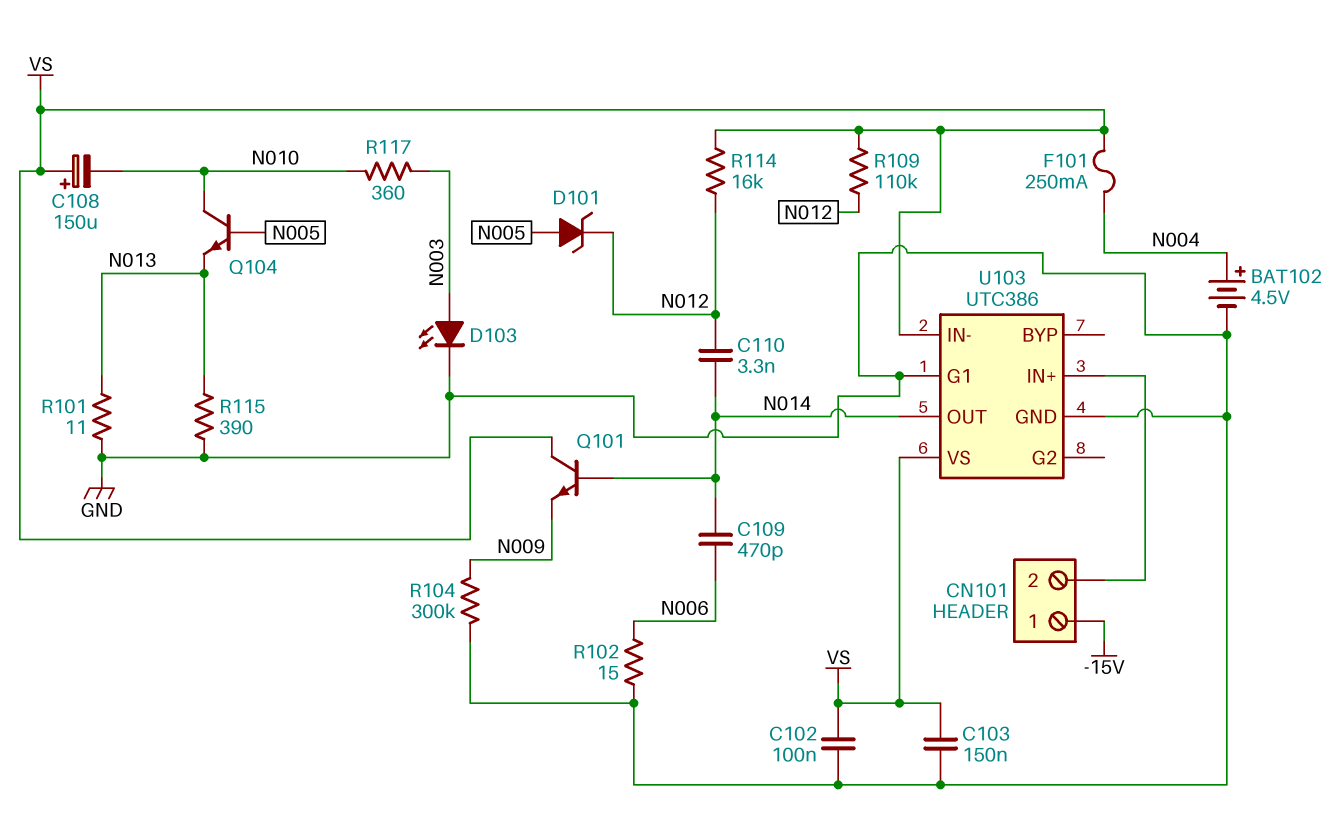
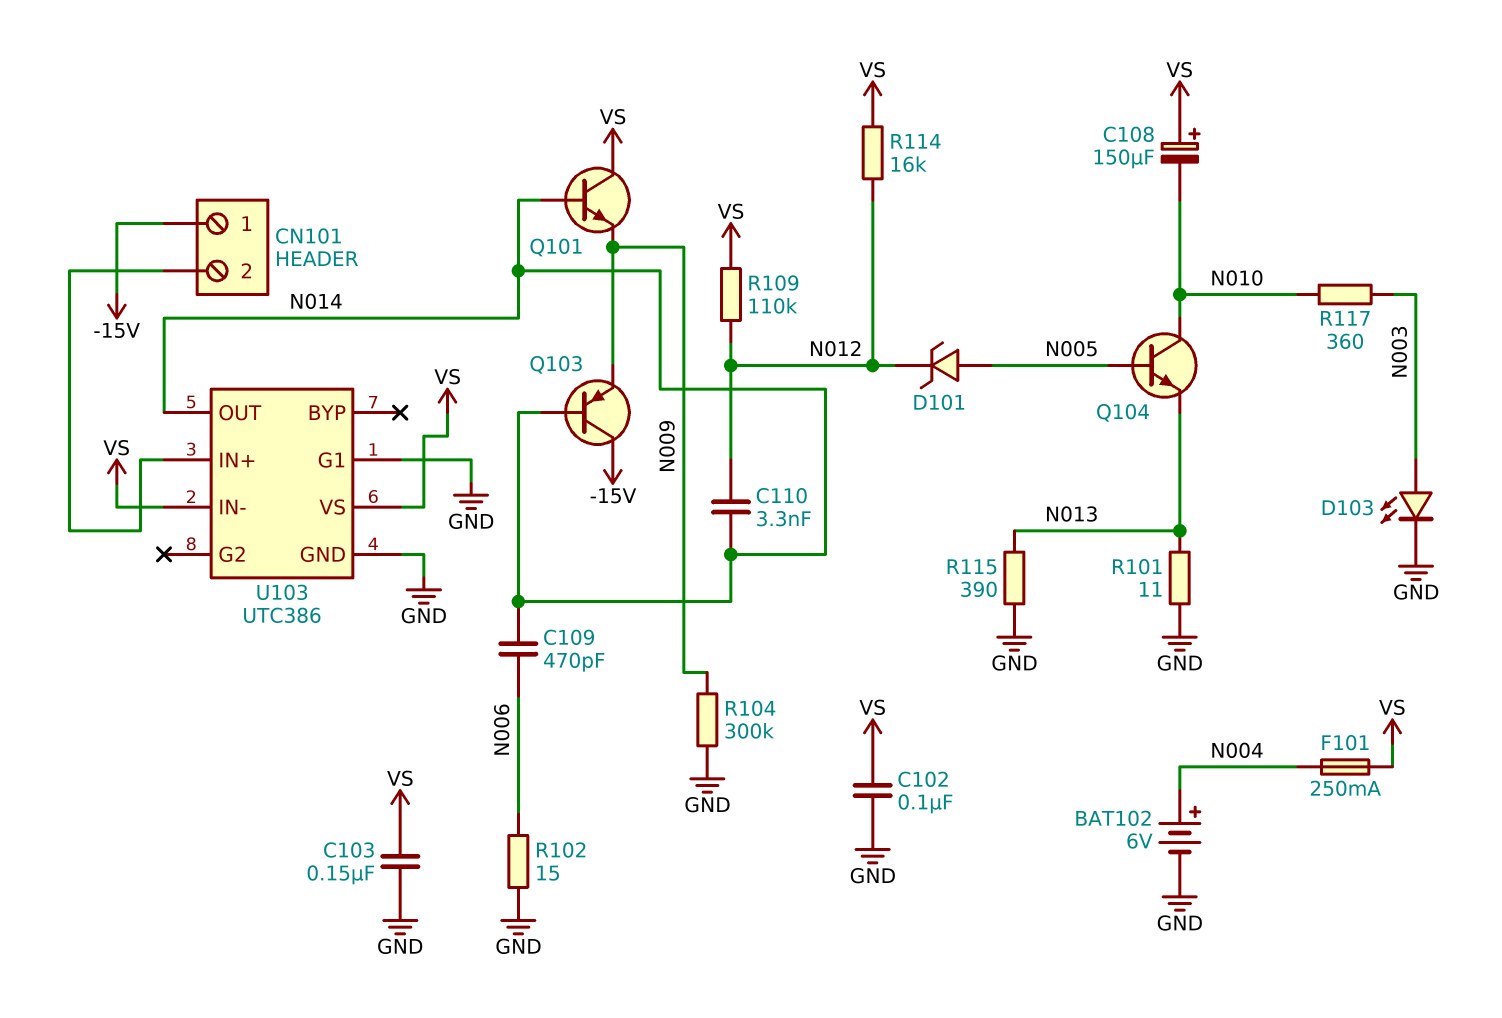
BAT102: 4.5V (plus N004, minus GND) -> 6V (plus N004, minus GND)
Q103: none -> PNP (B N014, C -15V, E N009)

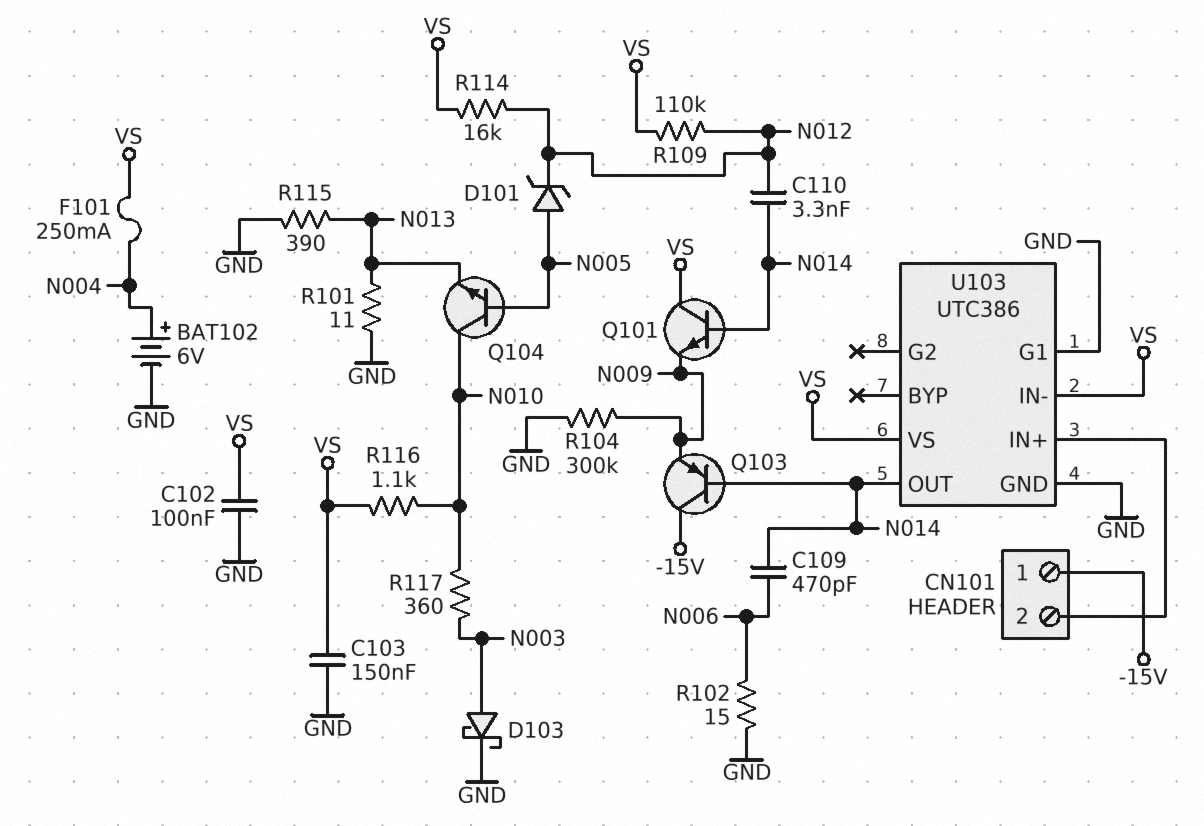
C108: 150uF (plus VS, minus N010) -> none
D103: LED (A N003, K GND) -> schottky (A N003, K GND)
R116: none -> 1.1k (N010, VS)

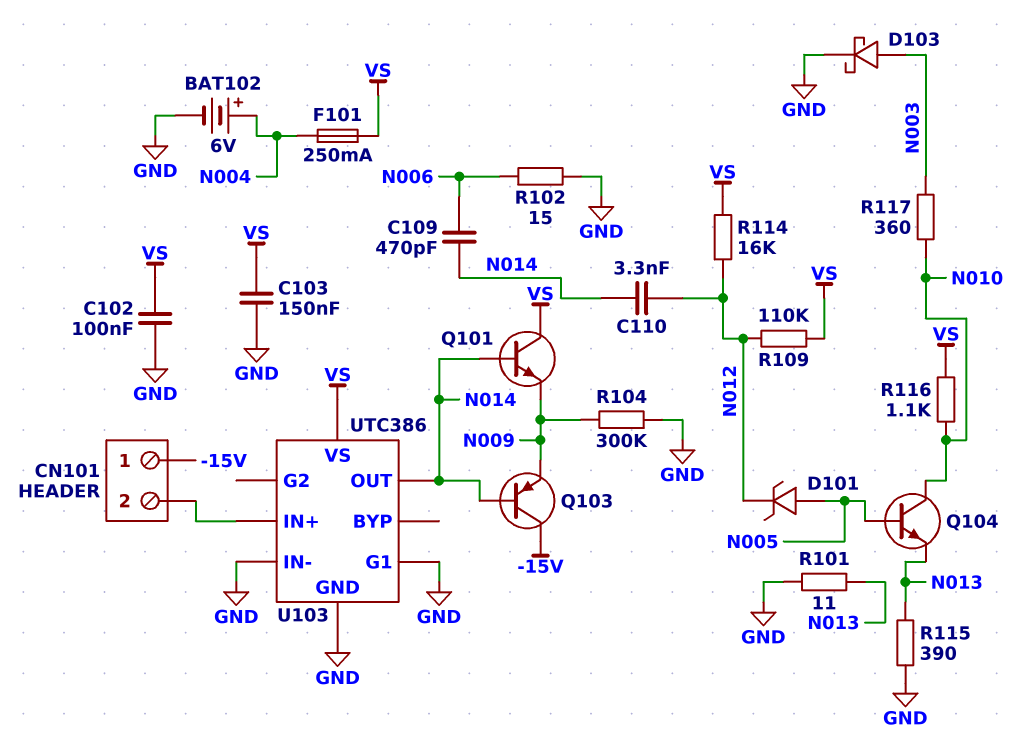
U103 pin IN-: VS -> GND

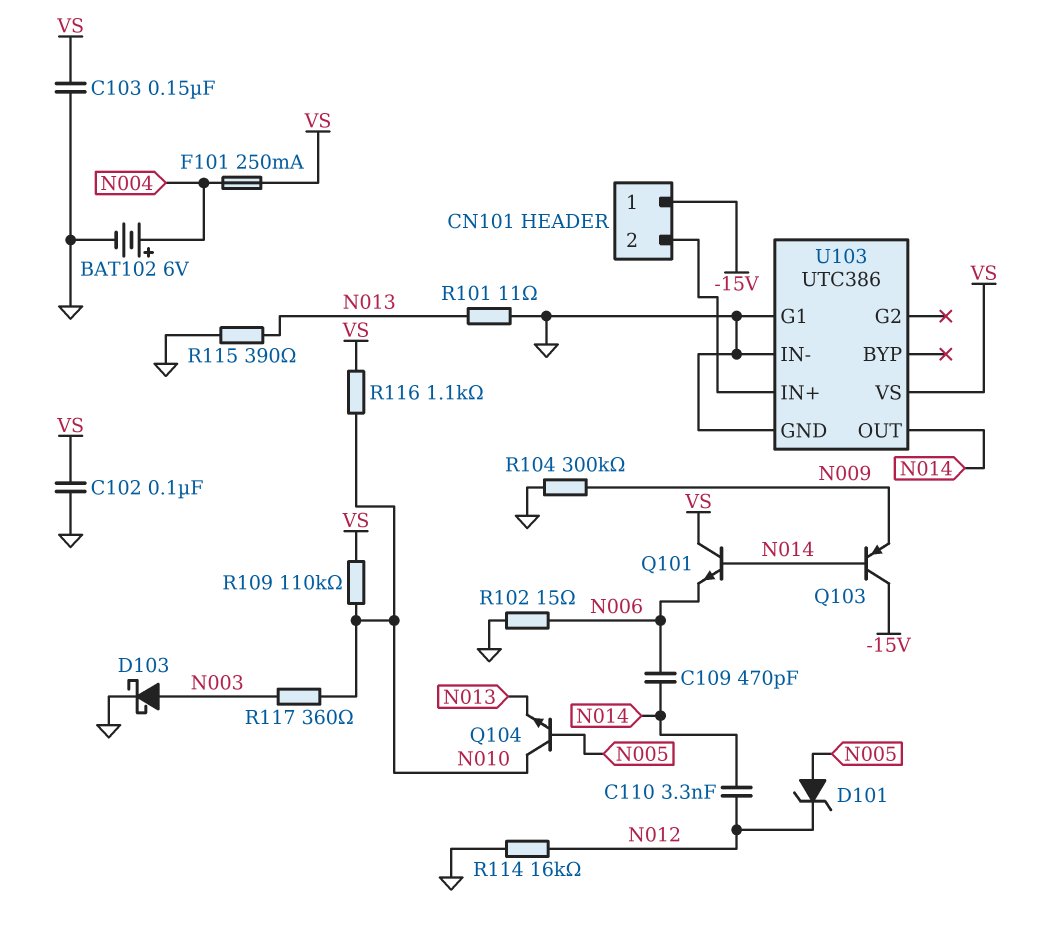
Q101: NPN (B N014, C VS, E N009) -> NPN (B N014, C VS, E N006)
R109: 110k (N012, VS) -> 110k (N010, VS)
R114: 16k (N012, VS) -> 16k (GND, N012)

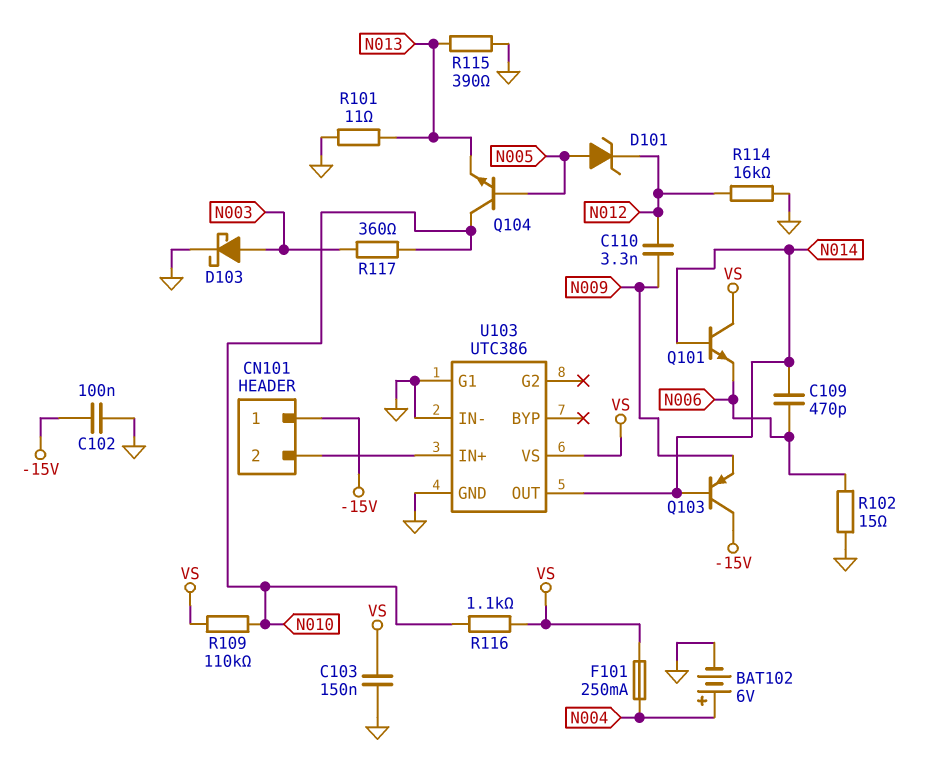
C102: 100nF (GND, VS) -> 100nF (-15V, GND)
C110: 3.3nF (N012, N014) -> 3.3nF (N009, N012)
R104: 300k (GND, N009) -> none

